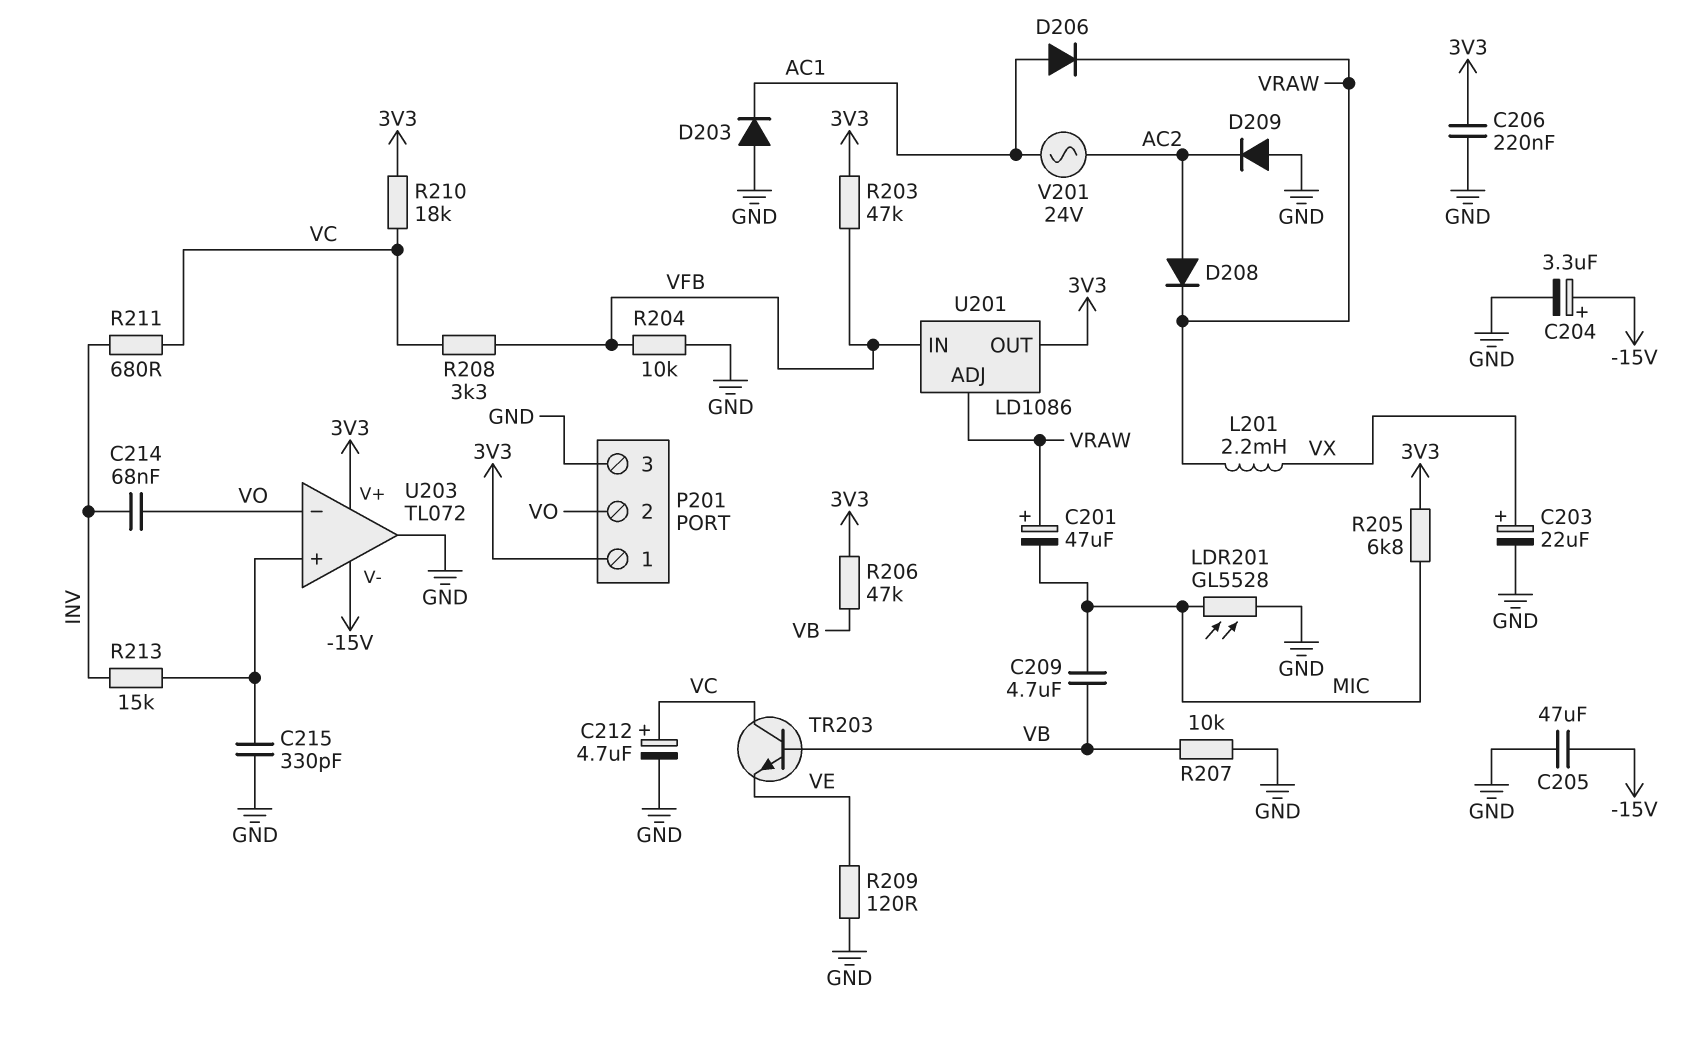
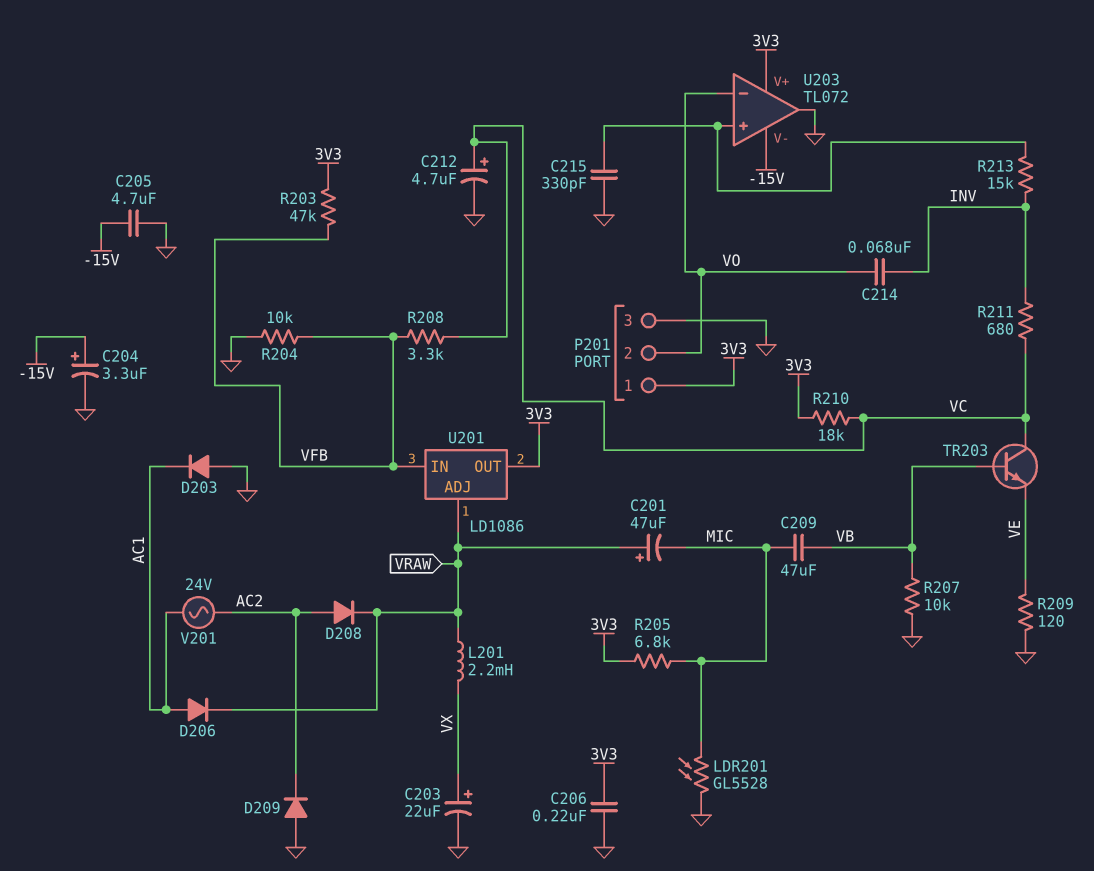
C205: 47uF (-15V, GND) -> 4.7uF (-15V, GND)
C209: 4.7uF (MIC, VB) -> 47uF (MIC, VB)
R206: 47k (3V3, VB) -> none

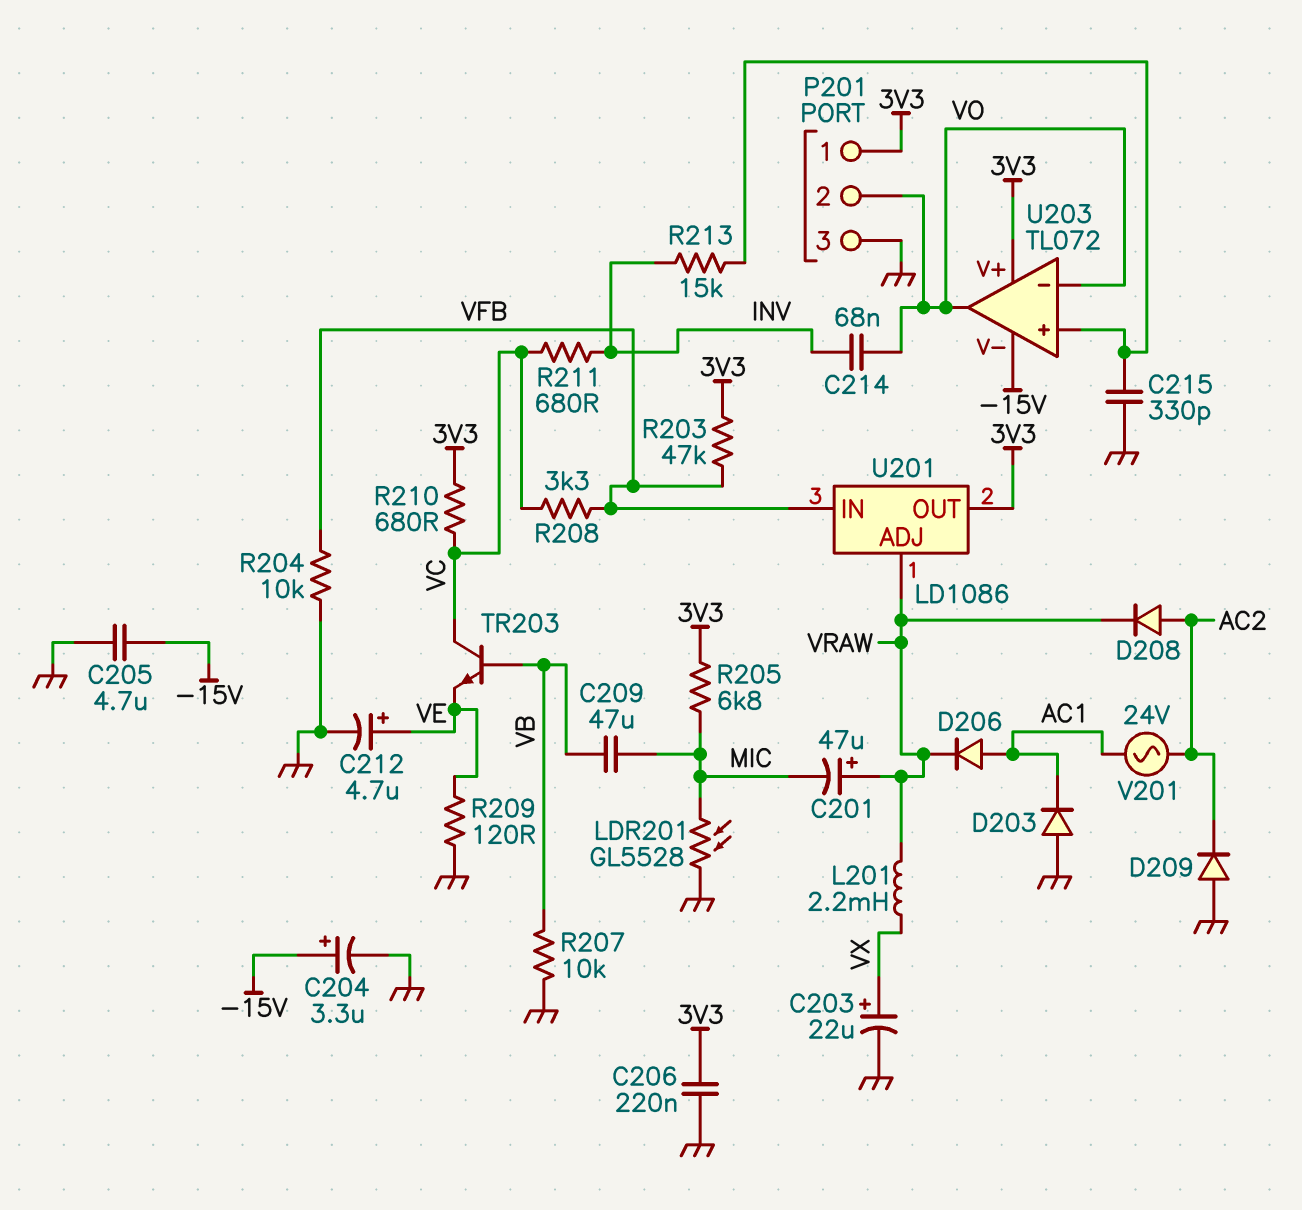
C212: 4.7uF (plus VC, minus GND) -> 4.7uF (plus VE, minus GND)
R210: 18k (3V3, VC) -> 680 (3V3, VC)
U203 pin out: GND -> VO

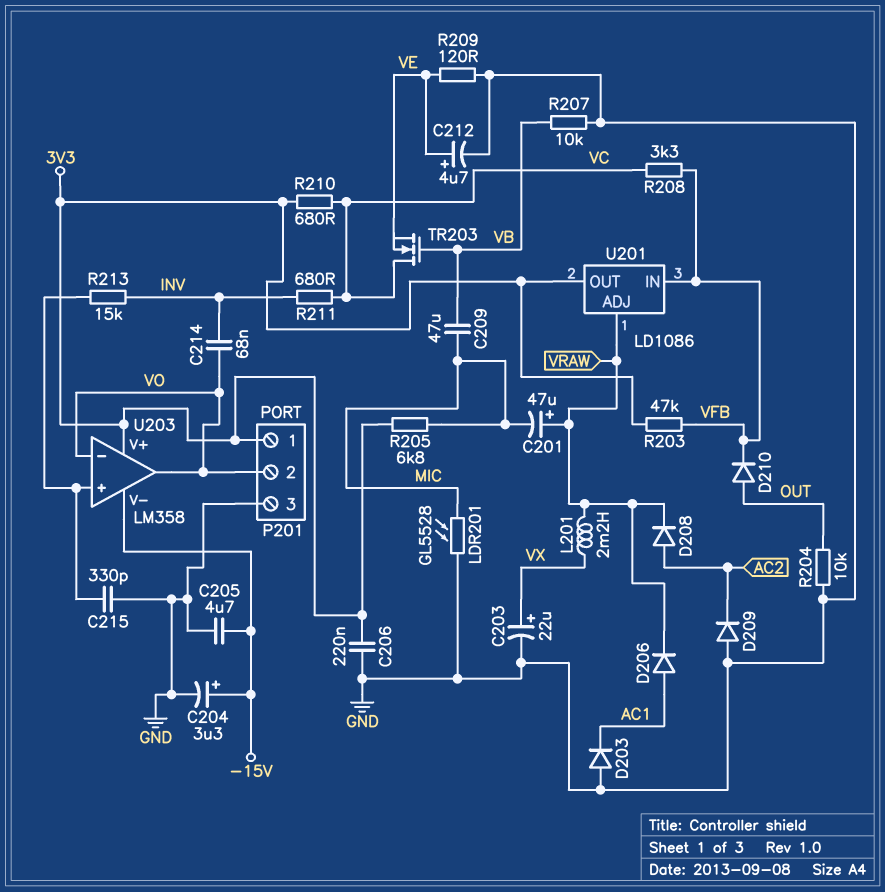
D210: none -> diode (A OUT, K VFB)
R204: 10k (GND, VFB) -> 10k (GND, OUT)
TR203: NPN (B VB, C VC, E VE) -> NMOS (G VB, D VC, S VE)
U203: TL072 -> LM358
V201: AC 24V (AC1, AC2) -> none

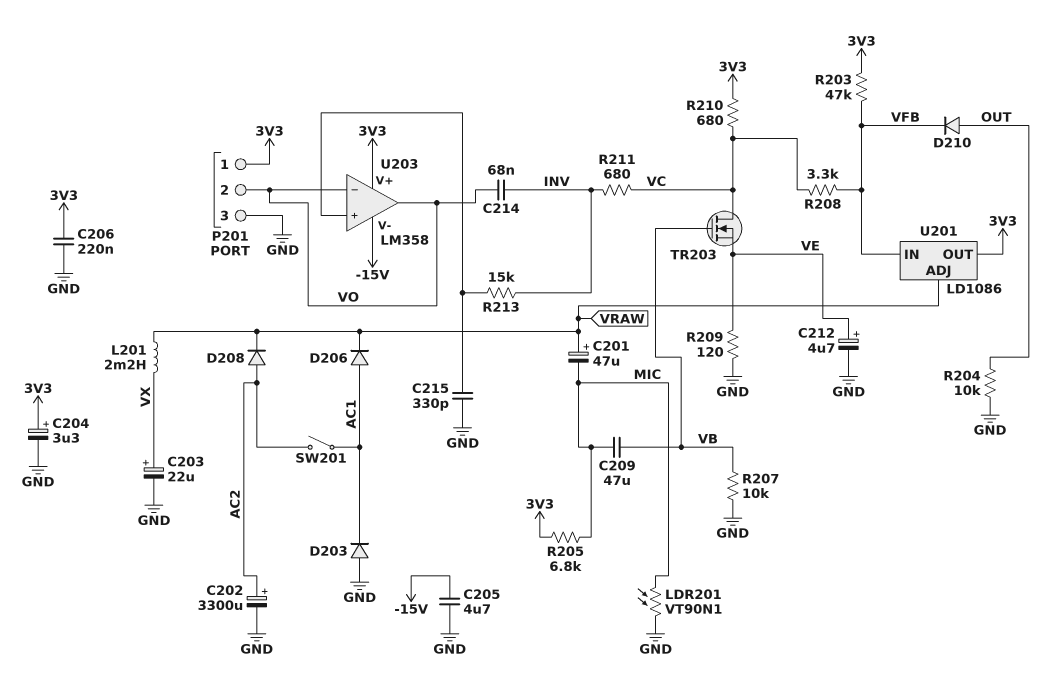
C202: none -> 3300uF (plus AC2, minus GND)
C204: 3.3uF (plus -15V, minus GND) -> 3.3uF (plus 3V3, minus GND)
D209: diode (A GND, K AC2) -> none
LDR201: GL5528 (GND, MIC) -> VT90N1 (GND, MIC)
SW201: none -> switch (AC1, AC2)

